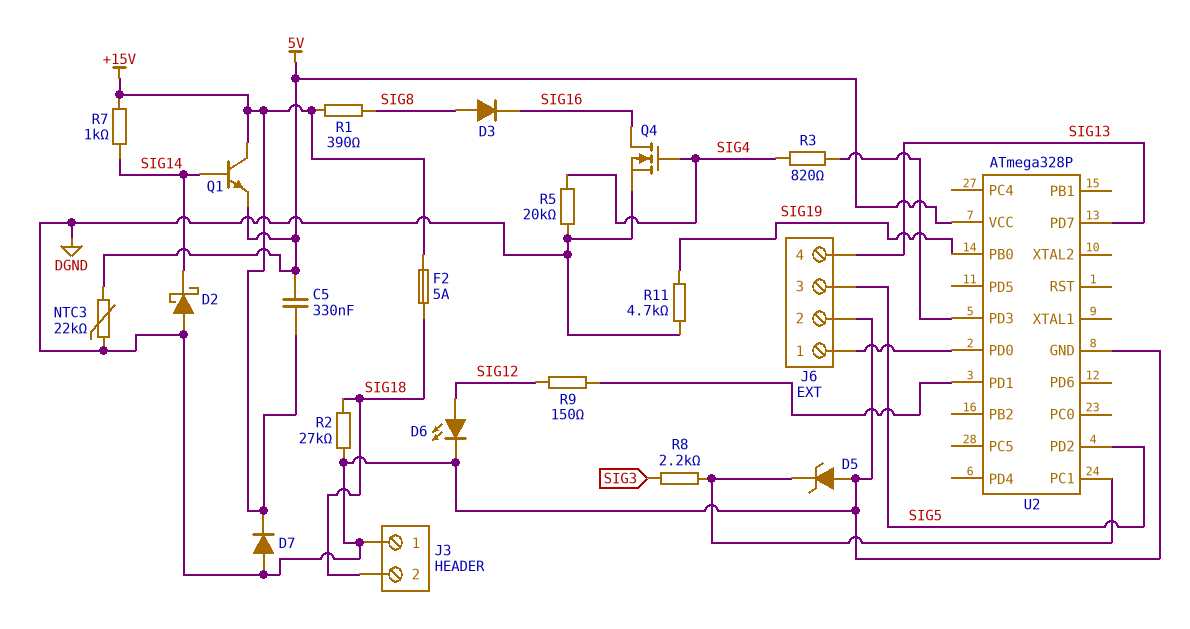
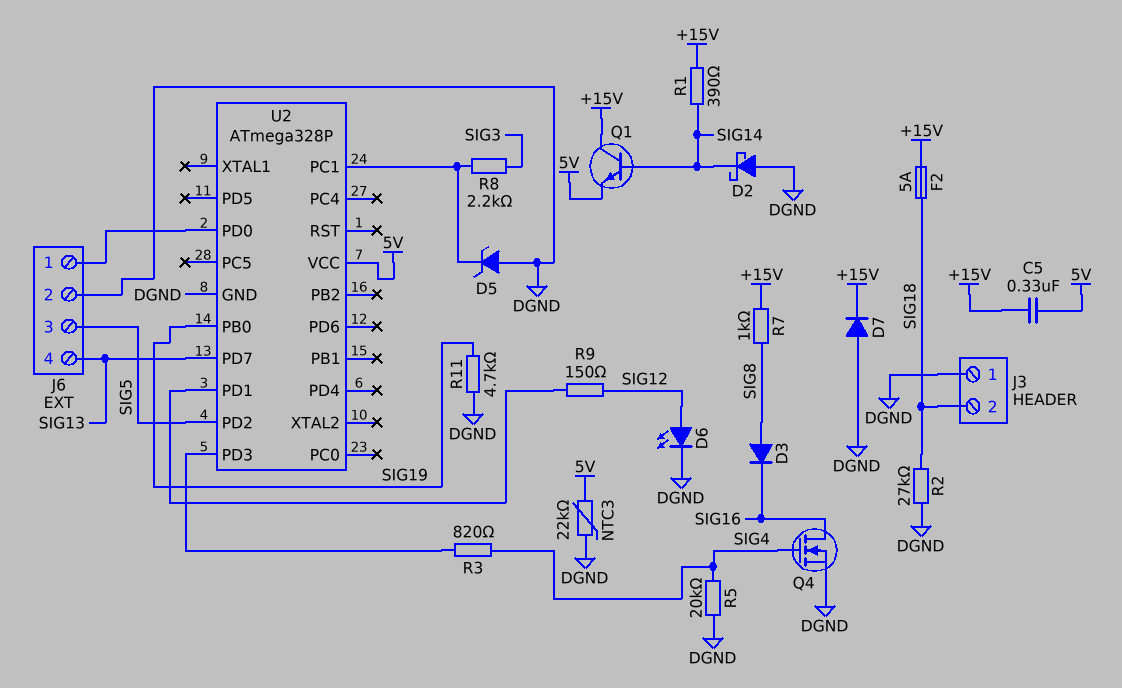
R1: 390 (+15V, SIG8) -> 390 (+15V, SIG14)
R7: 1k (+15V, SIG14) -> 1k (+15V, SIG8)

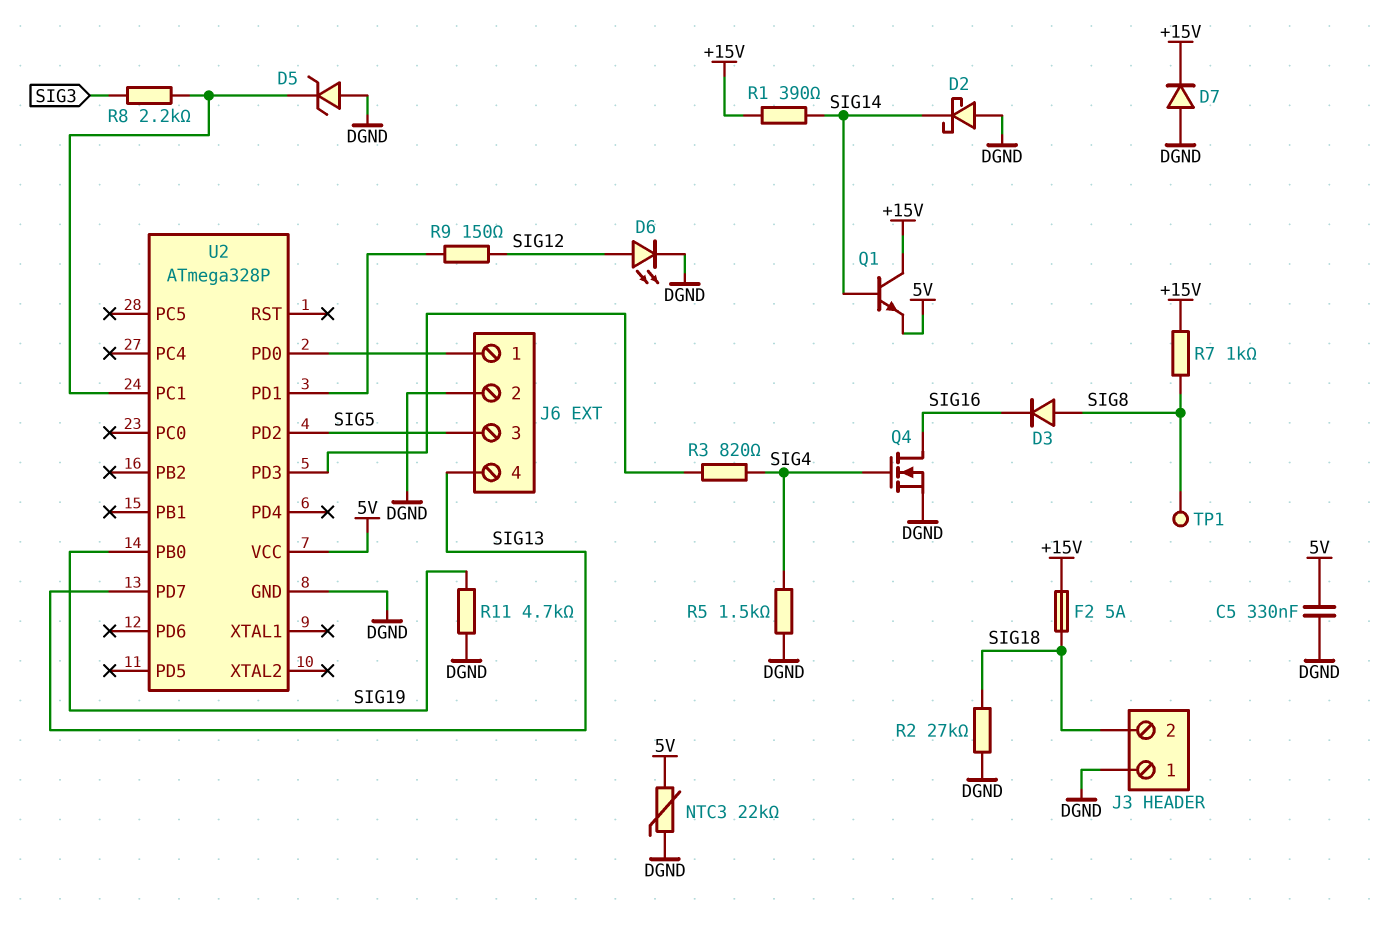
C5: 330nF (+15V, 5V) -> 330nF (5V, DGND)
R5: 20k (DGND, SIG4) -> 1.5k (DGND, SIG4)
TP1: none -> test point (SIG8)

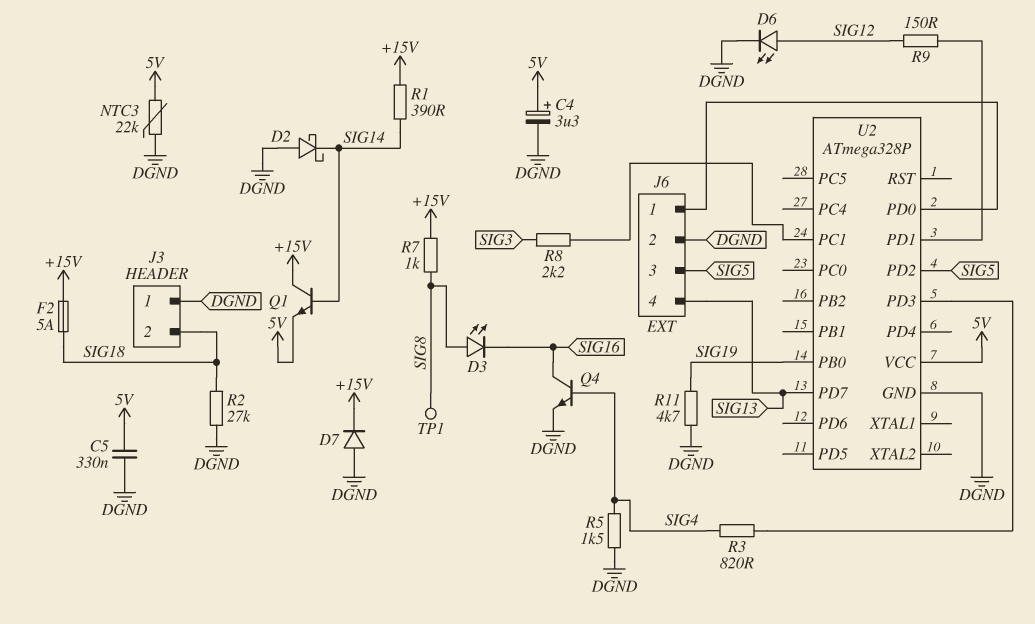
C4: none -> 3.3uF (plus 5V, minus DGND)
D3: diode (A SIG8, K SIG16) -> LED (A SIG8, K SIG16)
D5: zener (A DGND, K U2/PC1) -> none
Q4: NMOS (G SIG4, D SIG16, S DGND) -> NPN (B SIG4, C SIG16, E DGND)

